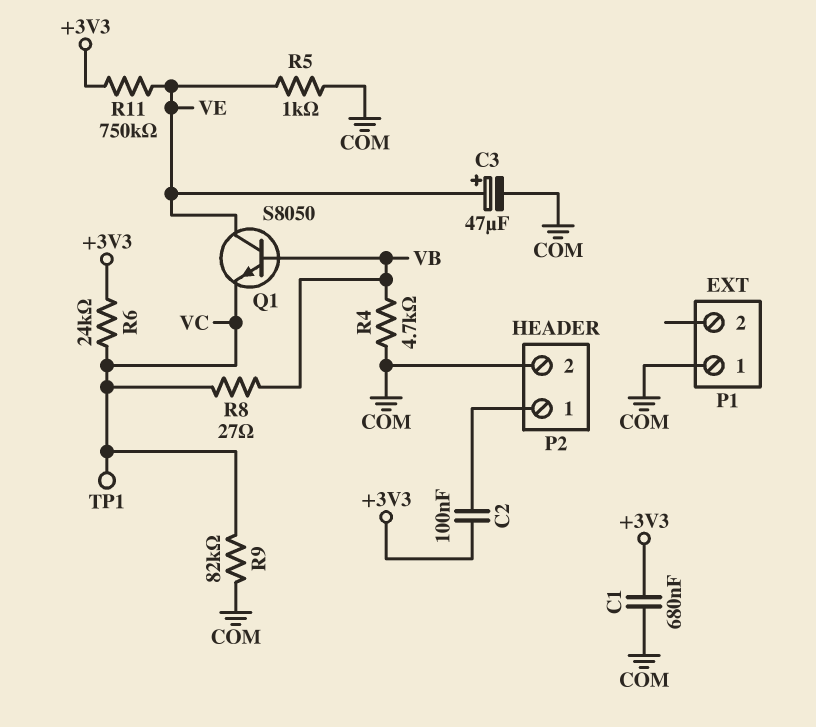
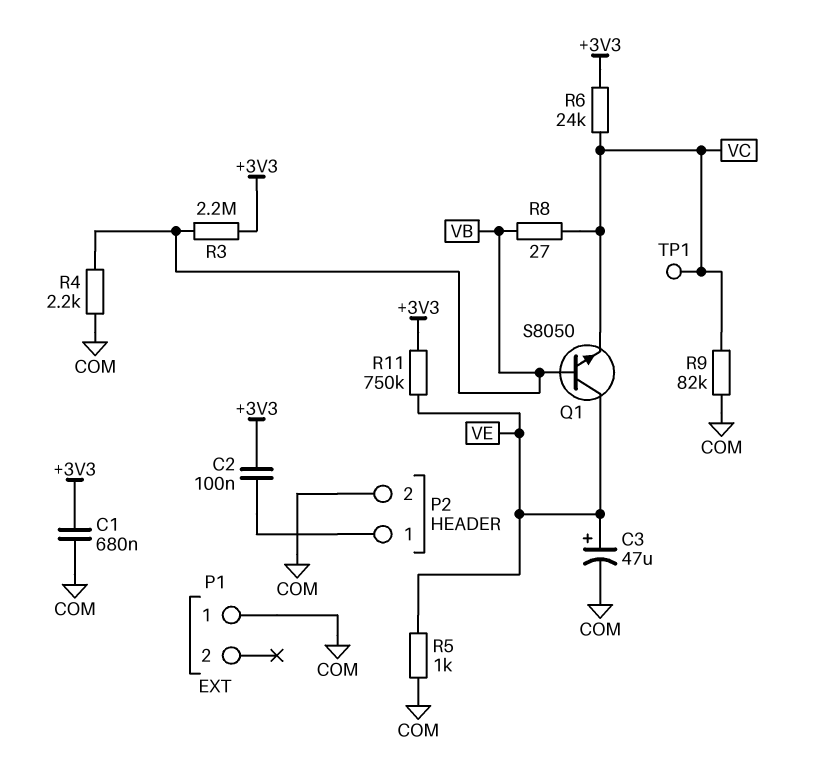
R3: none -> 2.2M (+3V3, VB)
R4: 4.7k (COM, VB) -> 2.2k (COM, VB)

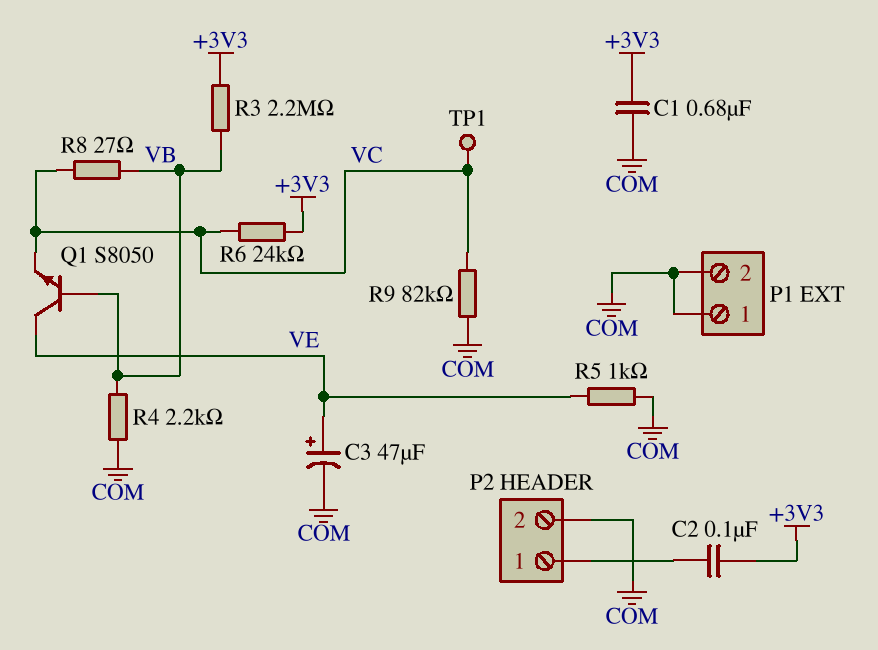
P1 pin 2: none -> COM
R11: 750k (+3V3, VE) -> none

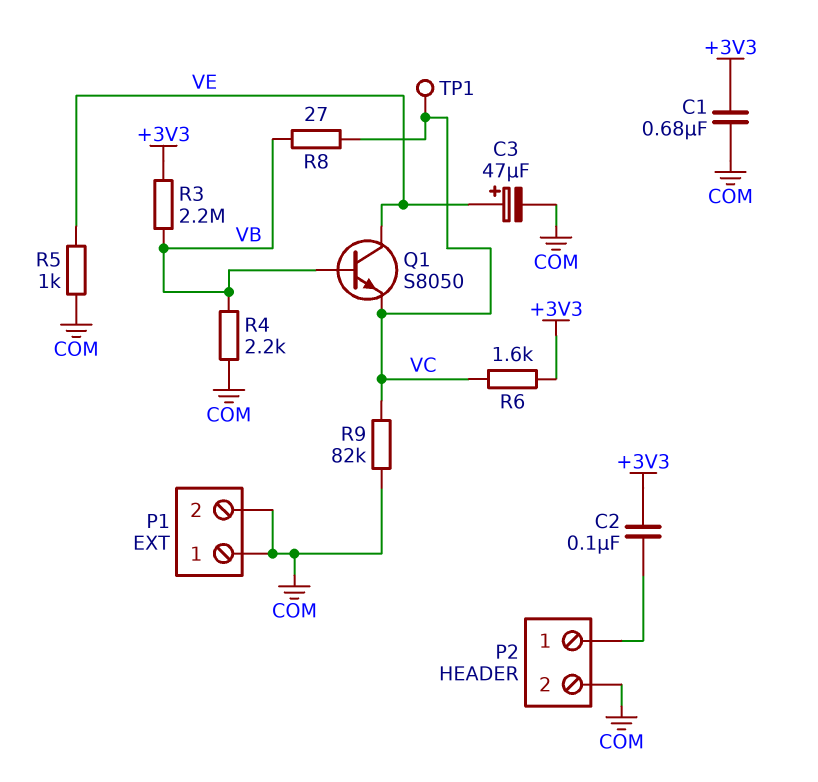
R6: 24k (+3V3, VC) -> 1.6k (+3V3, VC)

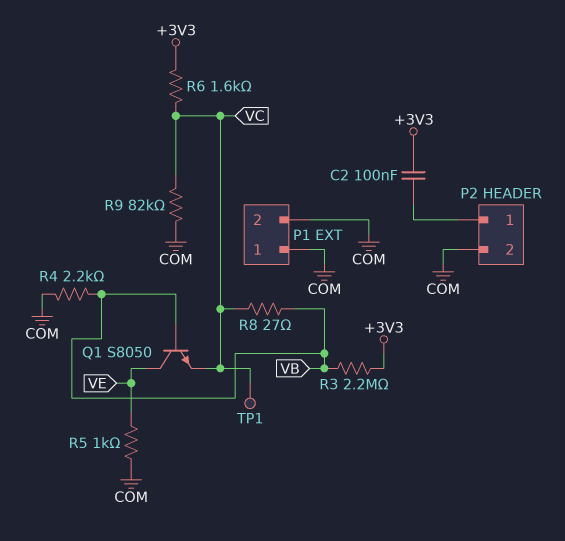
C1: 680nF (+3V3, COM) -> none
C3: 47uF (plus VE, minus COM) -> none

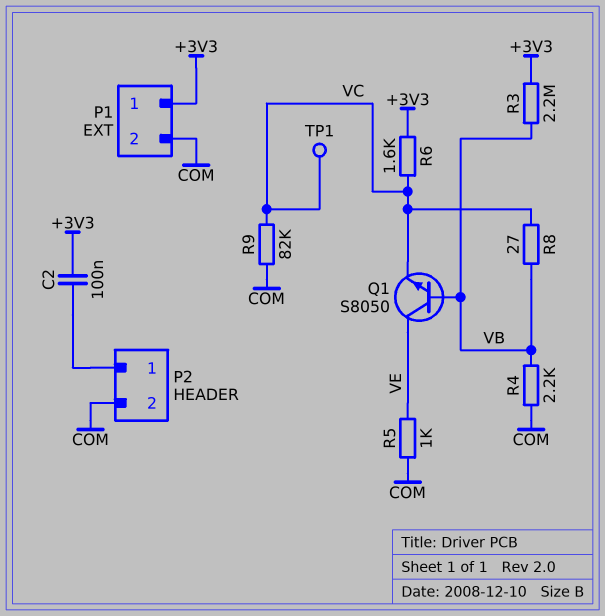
P1 pin 1: COM -> +3V3

